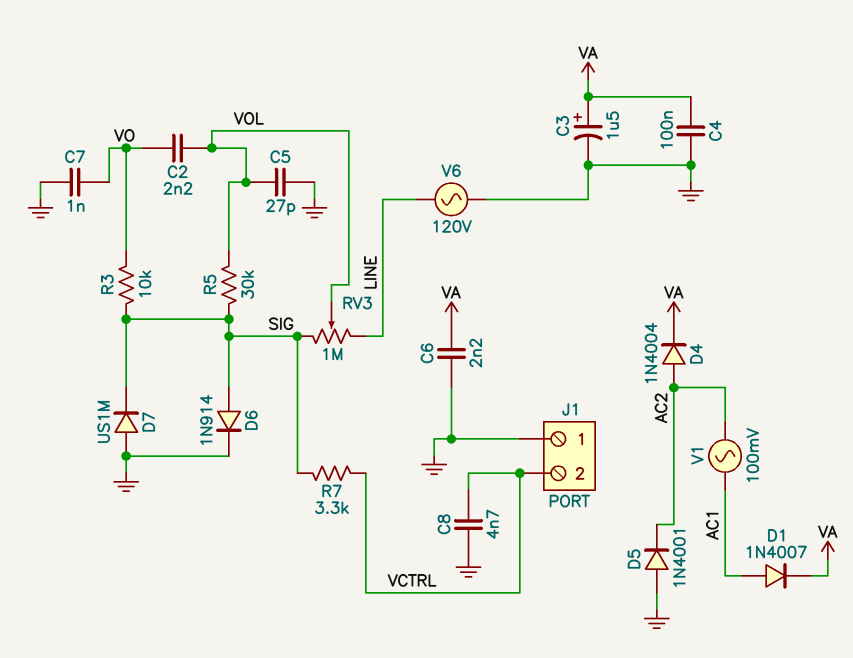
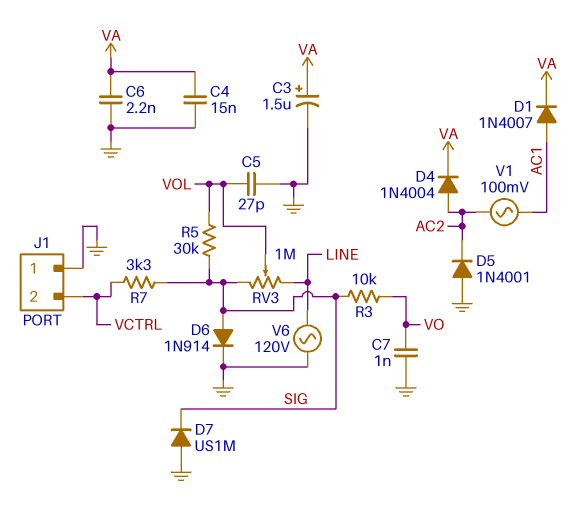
C2: 2.2nF (VO, VOL) -> none
C4: 100nF (GND, VA) -> 15nF (GND, VA)
C8: 4.7nF (GND, VCTRL) -> none

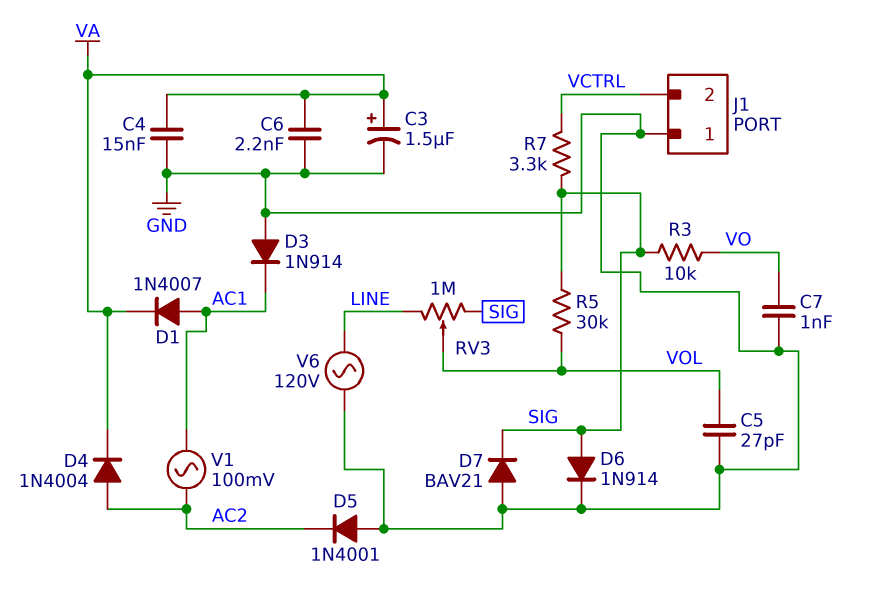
D3: none -> diode 1N914 (A GND, K AC1)
D7: diode US1M (A GND, K SIG) -> diode BAV21 (A GND, K SIG)

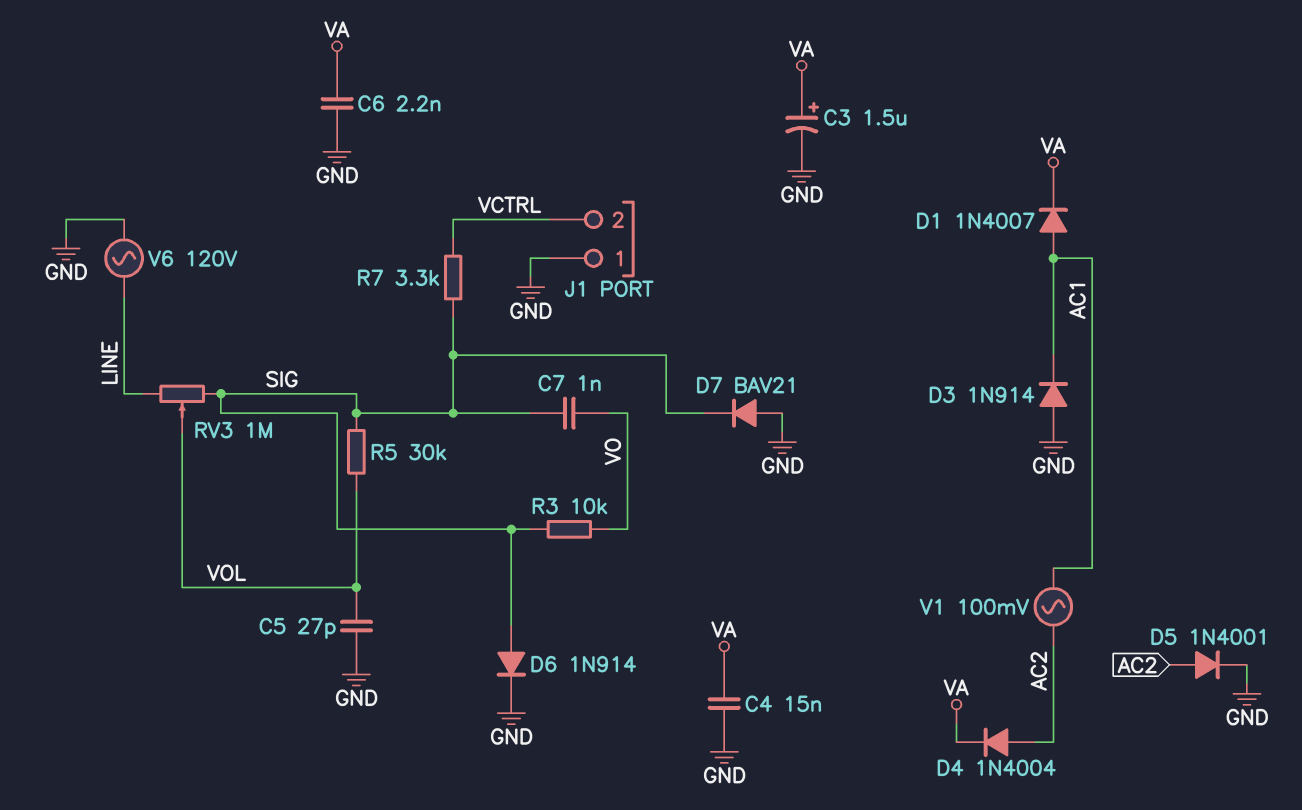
C7: 1nF (GND, VO) -> 1nF (SIG, VO)
D5: diode 1N4001 (A GND, K AC2) -> diode 1N4001 (A AC2, K GND)

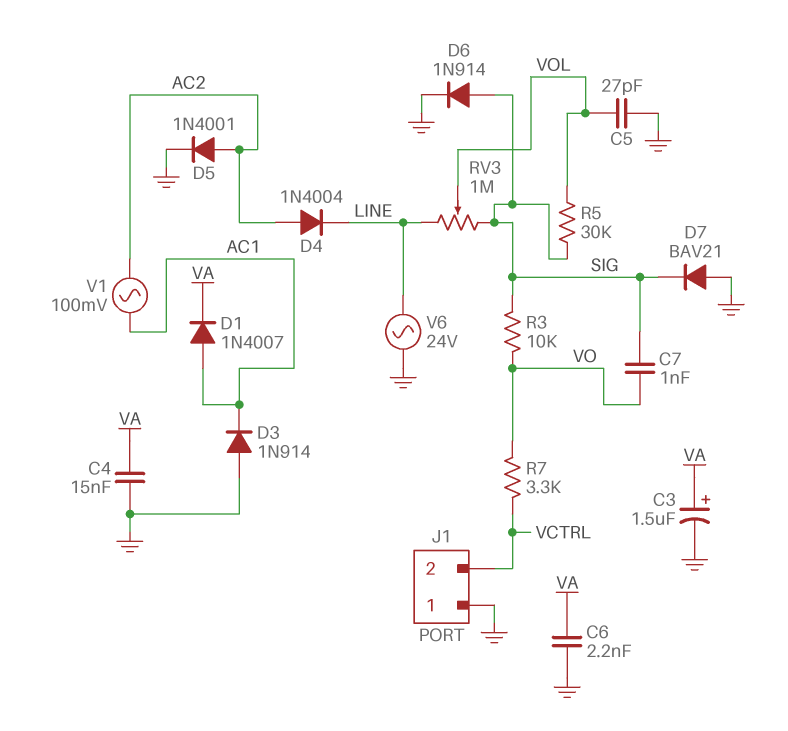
D4: diode 1N4004 (A AC2, K VA) -> diode 1N4004 (A AC2, K LINE)
R7: 3.3k (SIG, VCTRL) -> 3.3k (VCTRL, VO)
V6: AC 120V (GND, LINE) -> AC 24V (GND, LINE)

